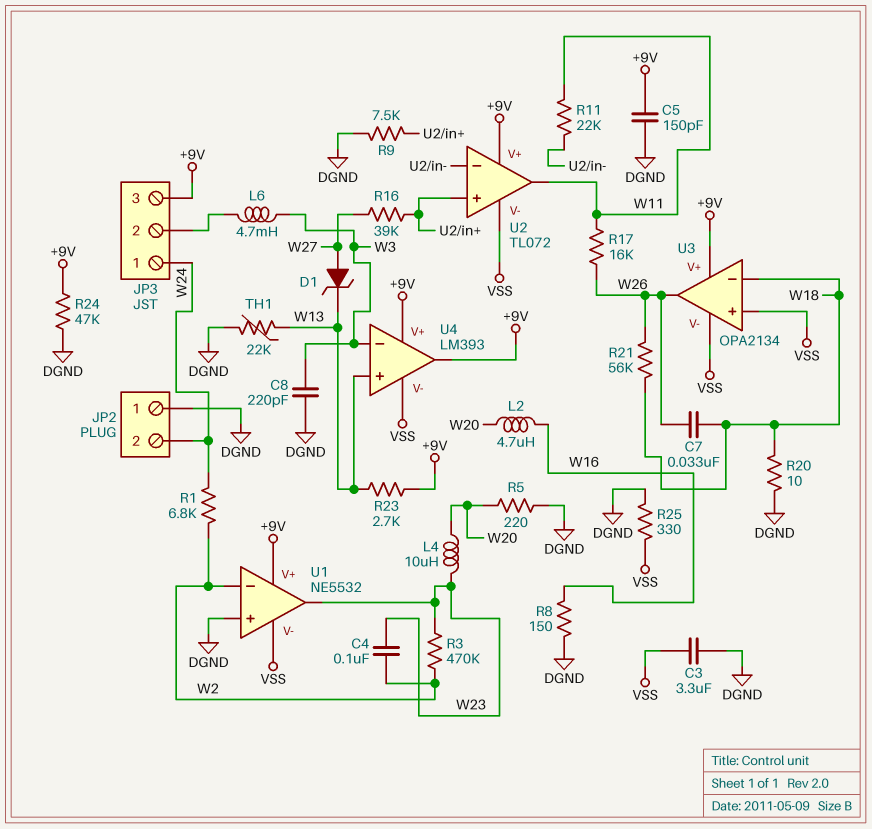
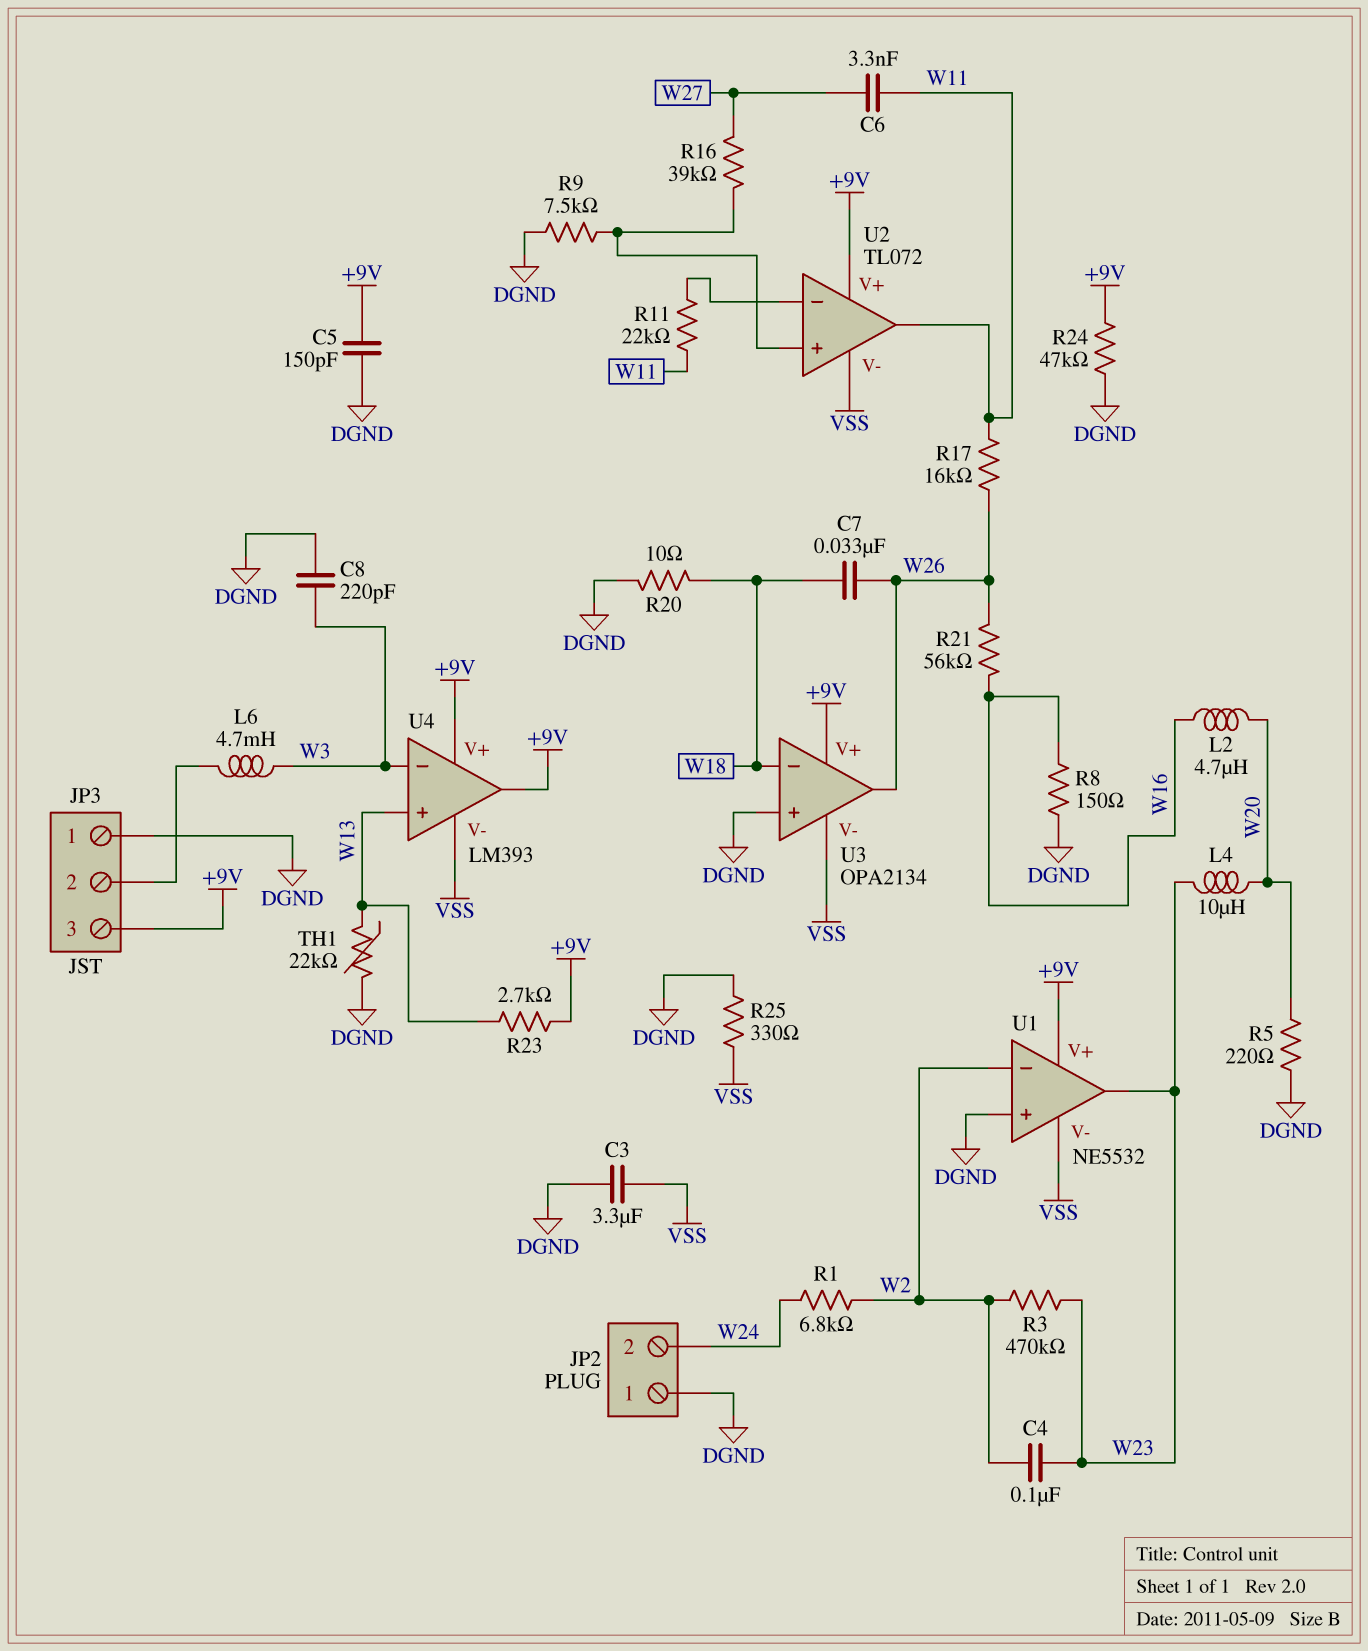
C6: none -> 3.3nF (W11, W27)
D1: zener (A W27, K W13) -> none
JP3 pin 1: W24 -> DGND
R21: 56k (W18, W26) -> 56k (W16, W26)
U3 pin in+: VSS -> DGND

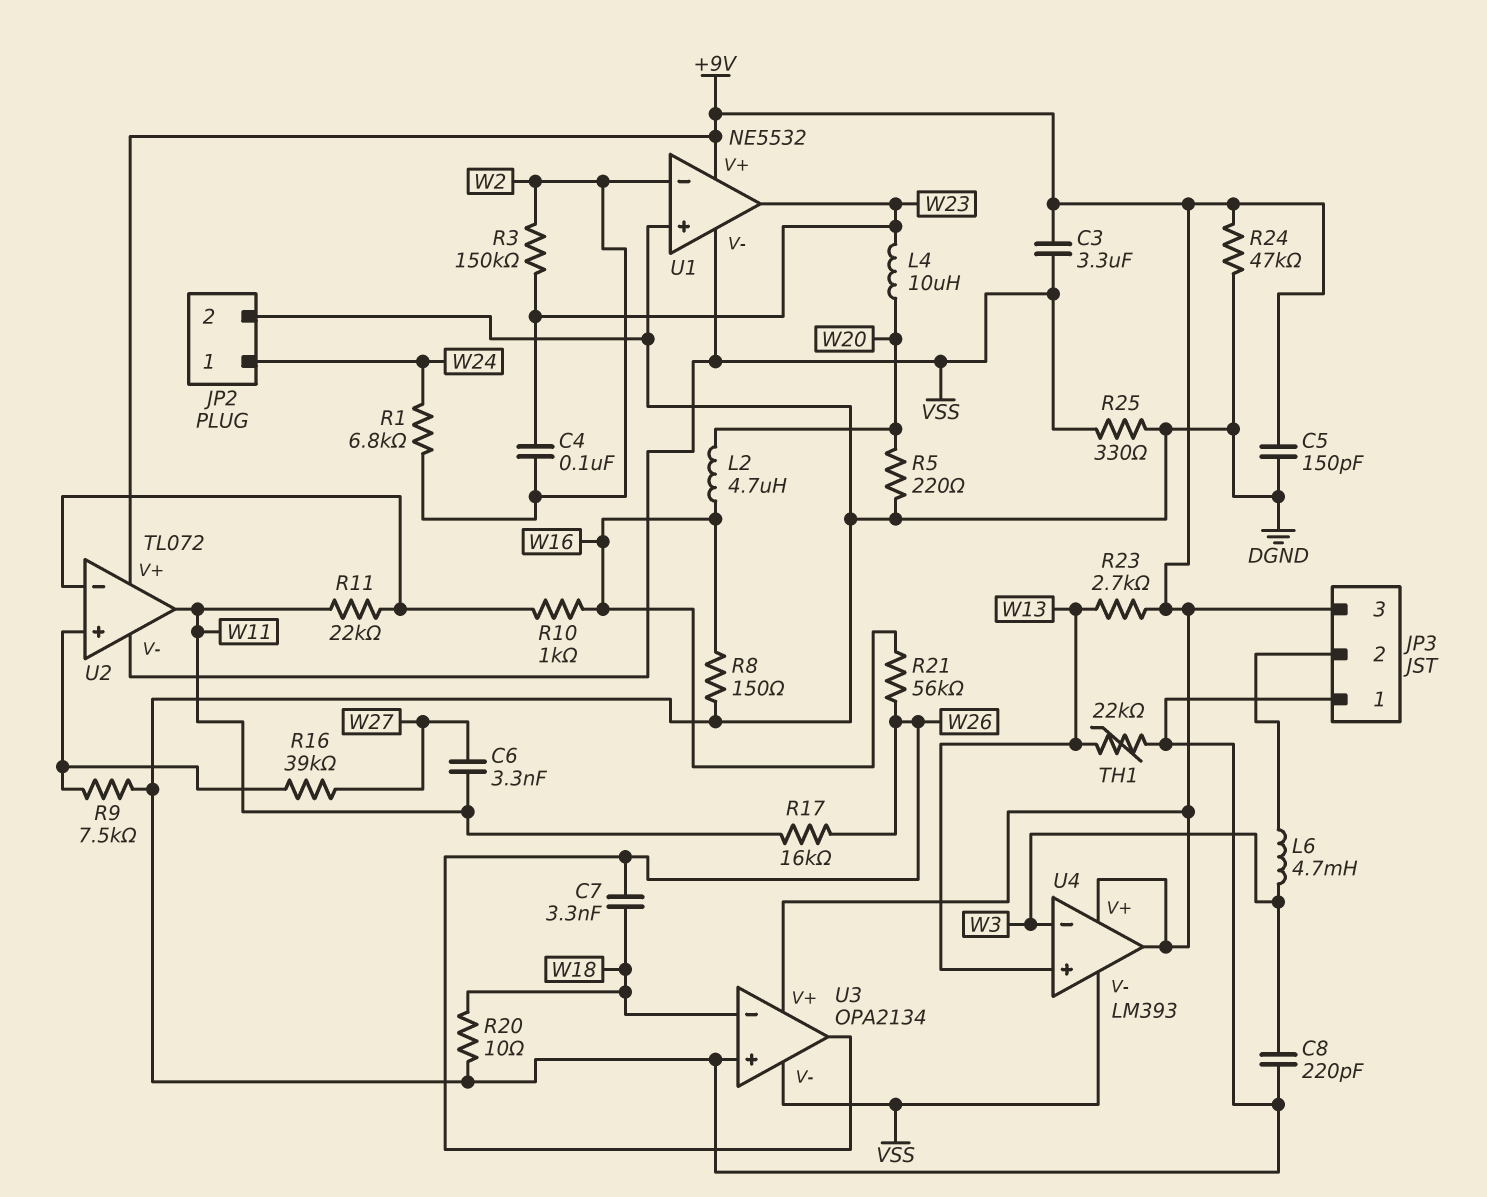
C3: 3.3uF (DGND, VSS) -> 3.3uF (+9V, VSS)
C7: 33nF (W18, W26) -> 3.3nF (W18, W26)
JP2 pin 1: DGND -> W24
JP2 pin 2: W24 -> DGND
R3: 470k (W2, W23) -> 150k (W2, W23)
R10: none -> 1k (U2/in-, W16)

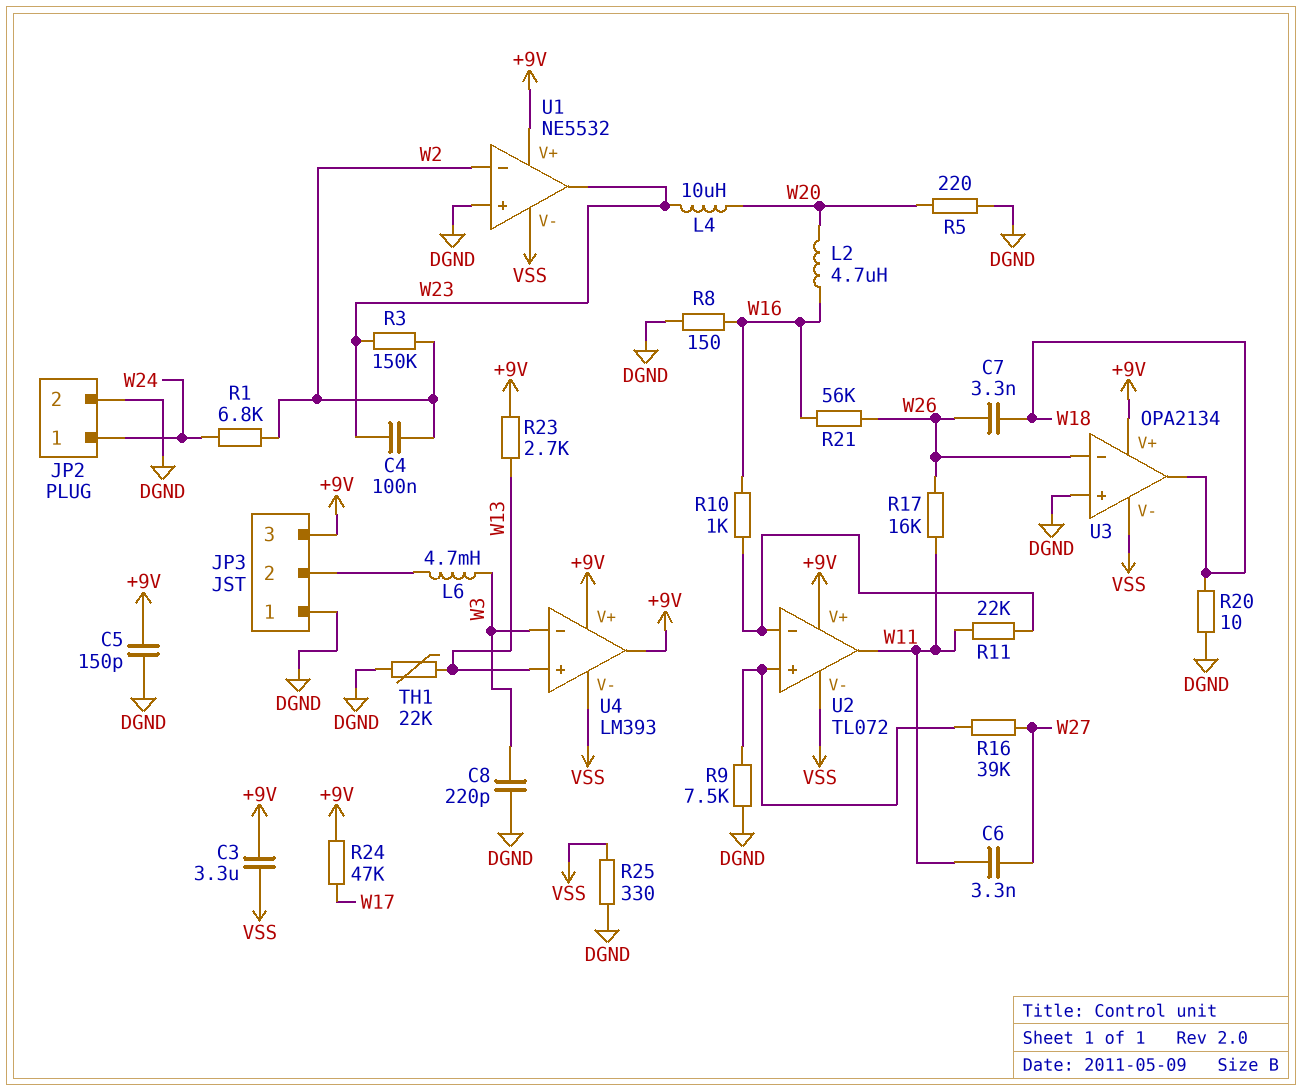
R24: 47k (+9V, DGND) -> 47k (+9V, W17)
U3 pin in-: W18 -> W26
U3 pin out: W26 -> W18

